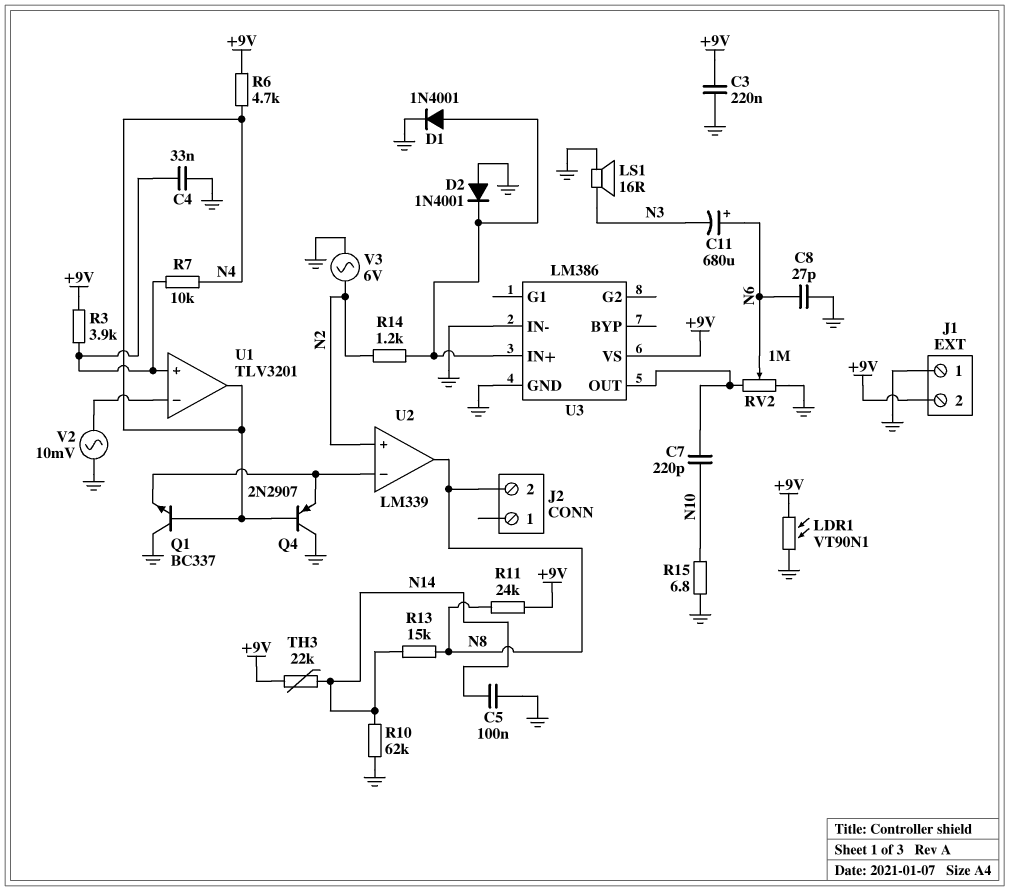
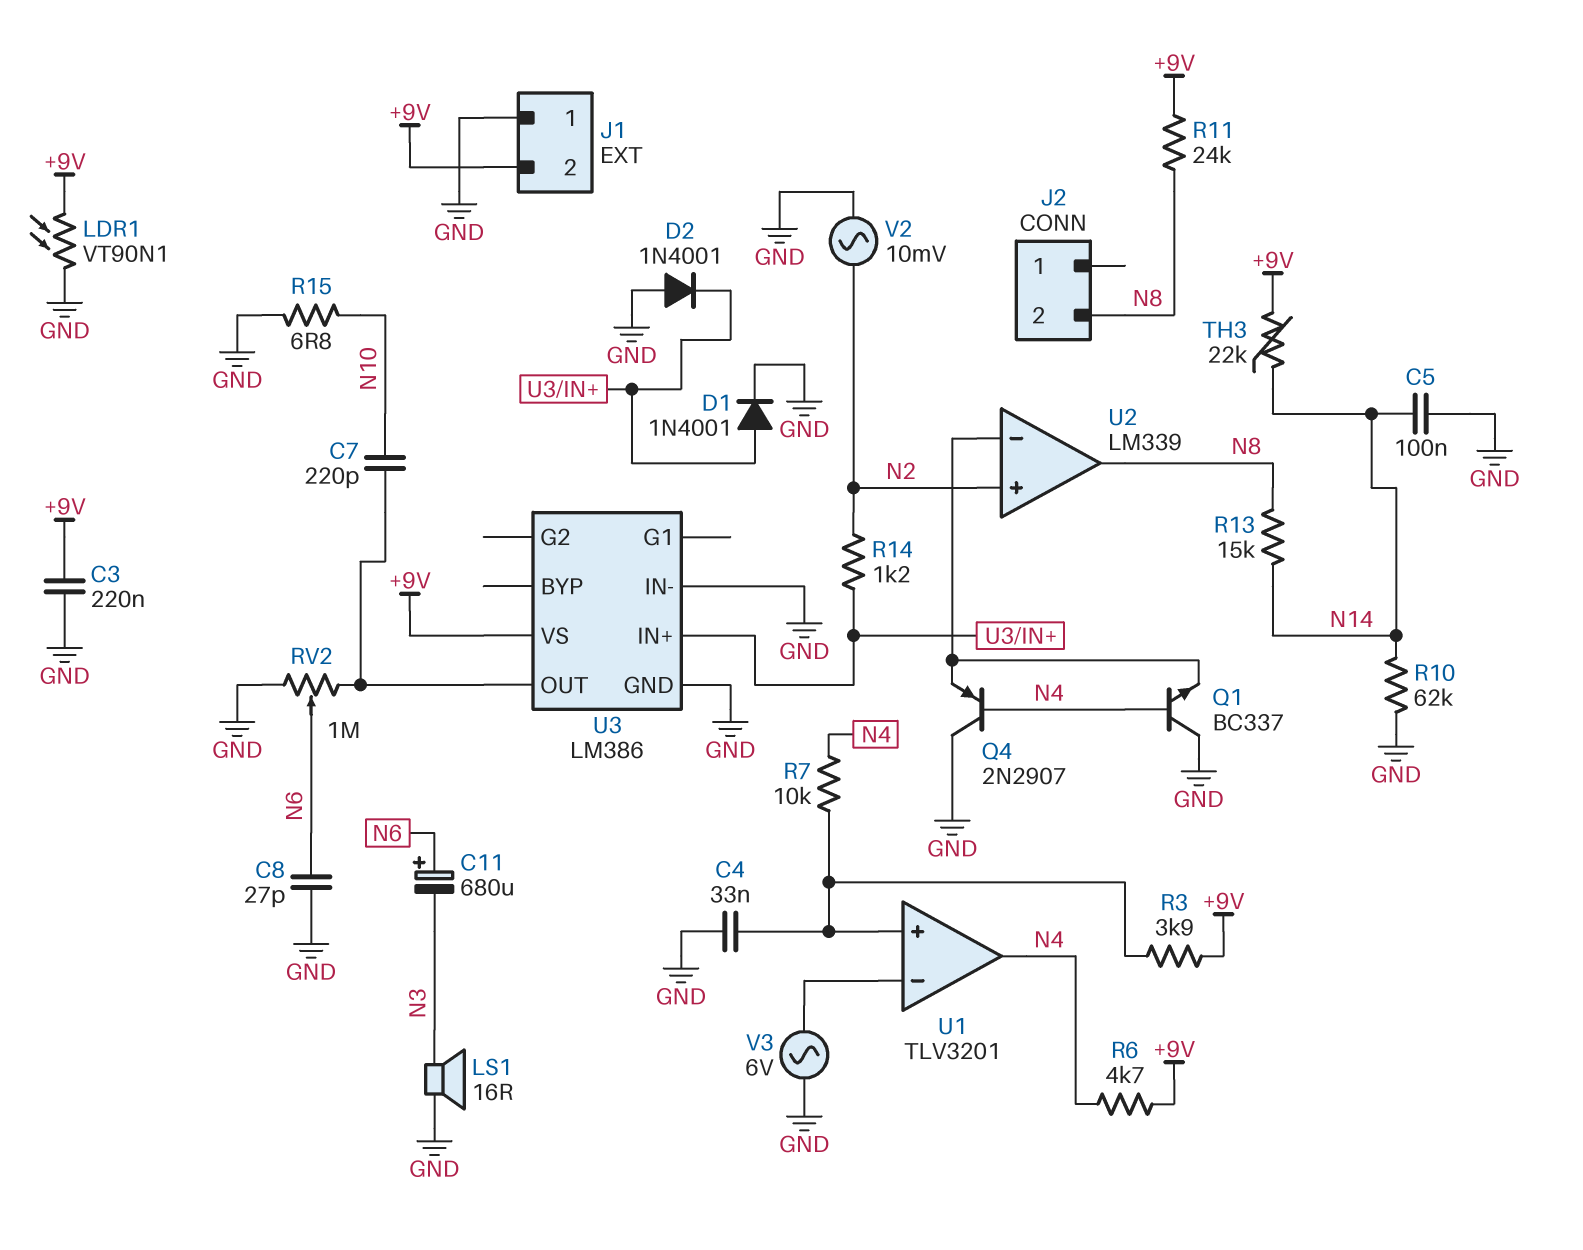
V2: AC 10mV (GND, U1/in-) -> AC 10mV (GND, N2)
V3: AC 6V (GND, N2) -> AC 6V (GND, U1/in-)

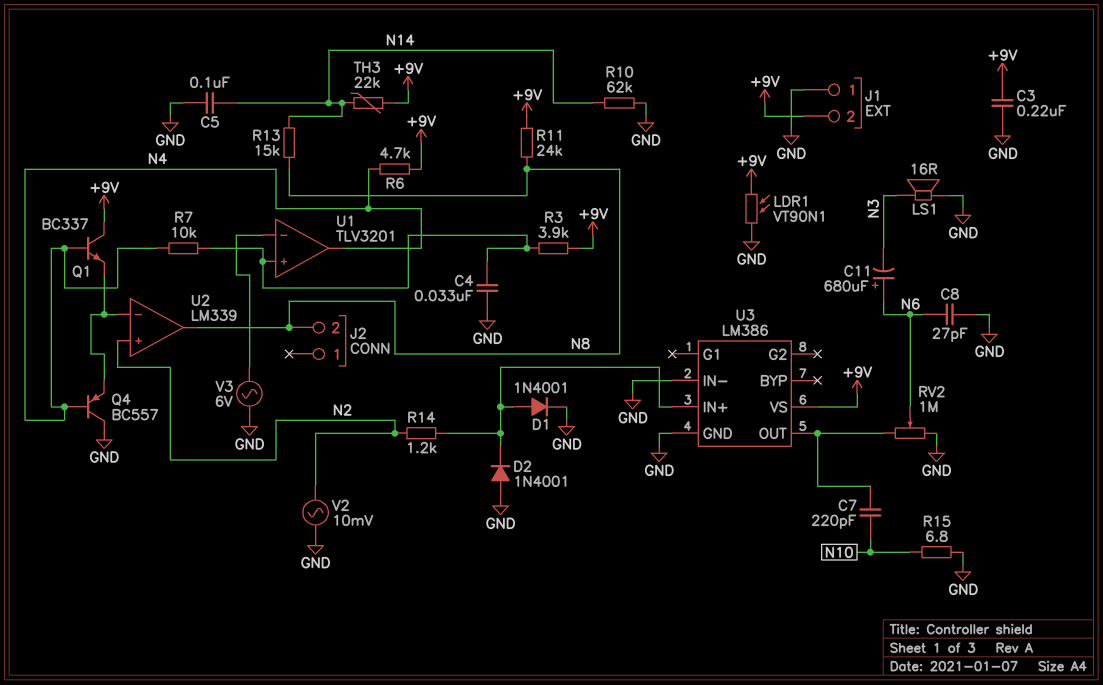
Q1: NPN BC337 (B N4, C GND, E U2/in-) -> NPN BC337 (B N4, C +9V, E U2/in-)
Q4: PNP 2N2907 (B N4, C GND, E U2/in-) -> PNP BC557 (B N4, C GND, E U2/in-)

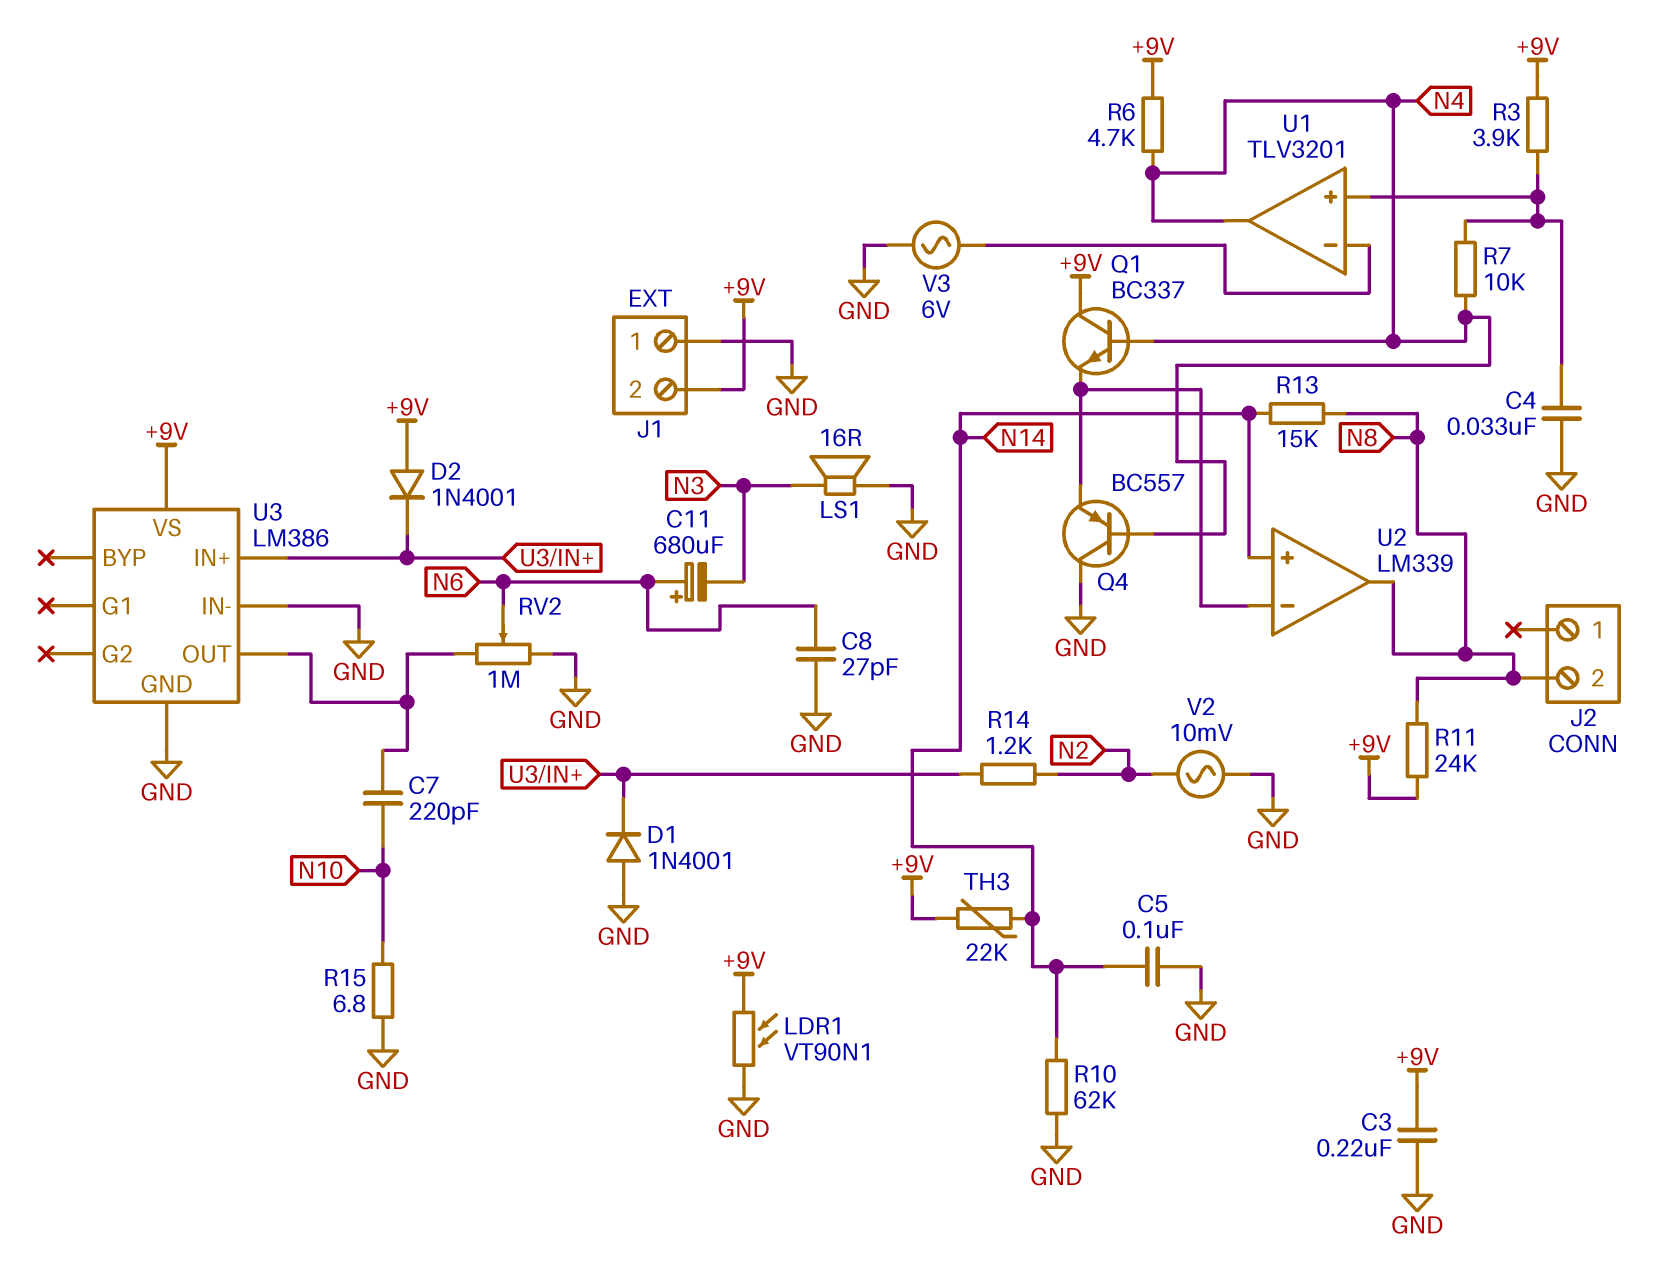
D1: diode 1N4001 (A U3/IN+, K GND) -> diode 1N4001 (A GND, K U3/IN+)
D2: diode 1N4001 (A GND, K U3/IN+) -> diode 1N4001 (A +9V, K U3/IN+)
U2 pin in+: N2 -> N14

